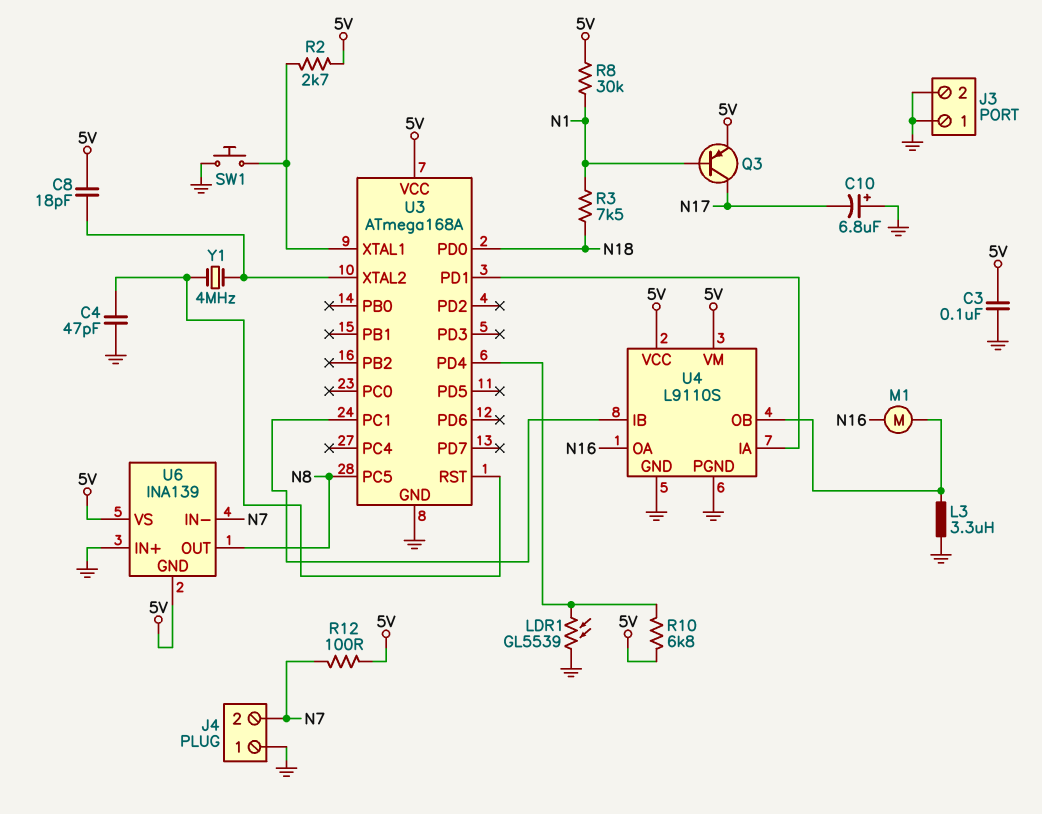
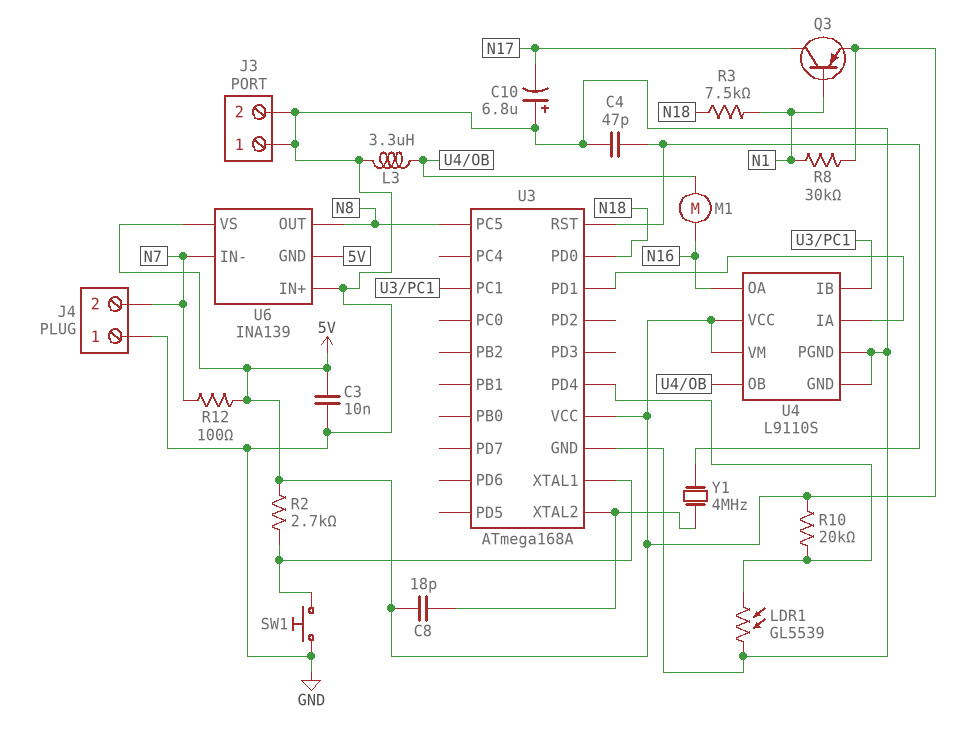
C3: 100nF (5V, GND) -> 10nF (5V, GND)
R10: 6.8k (5V, U3/PD4) -> 20k (5V, U3/PD4)

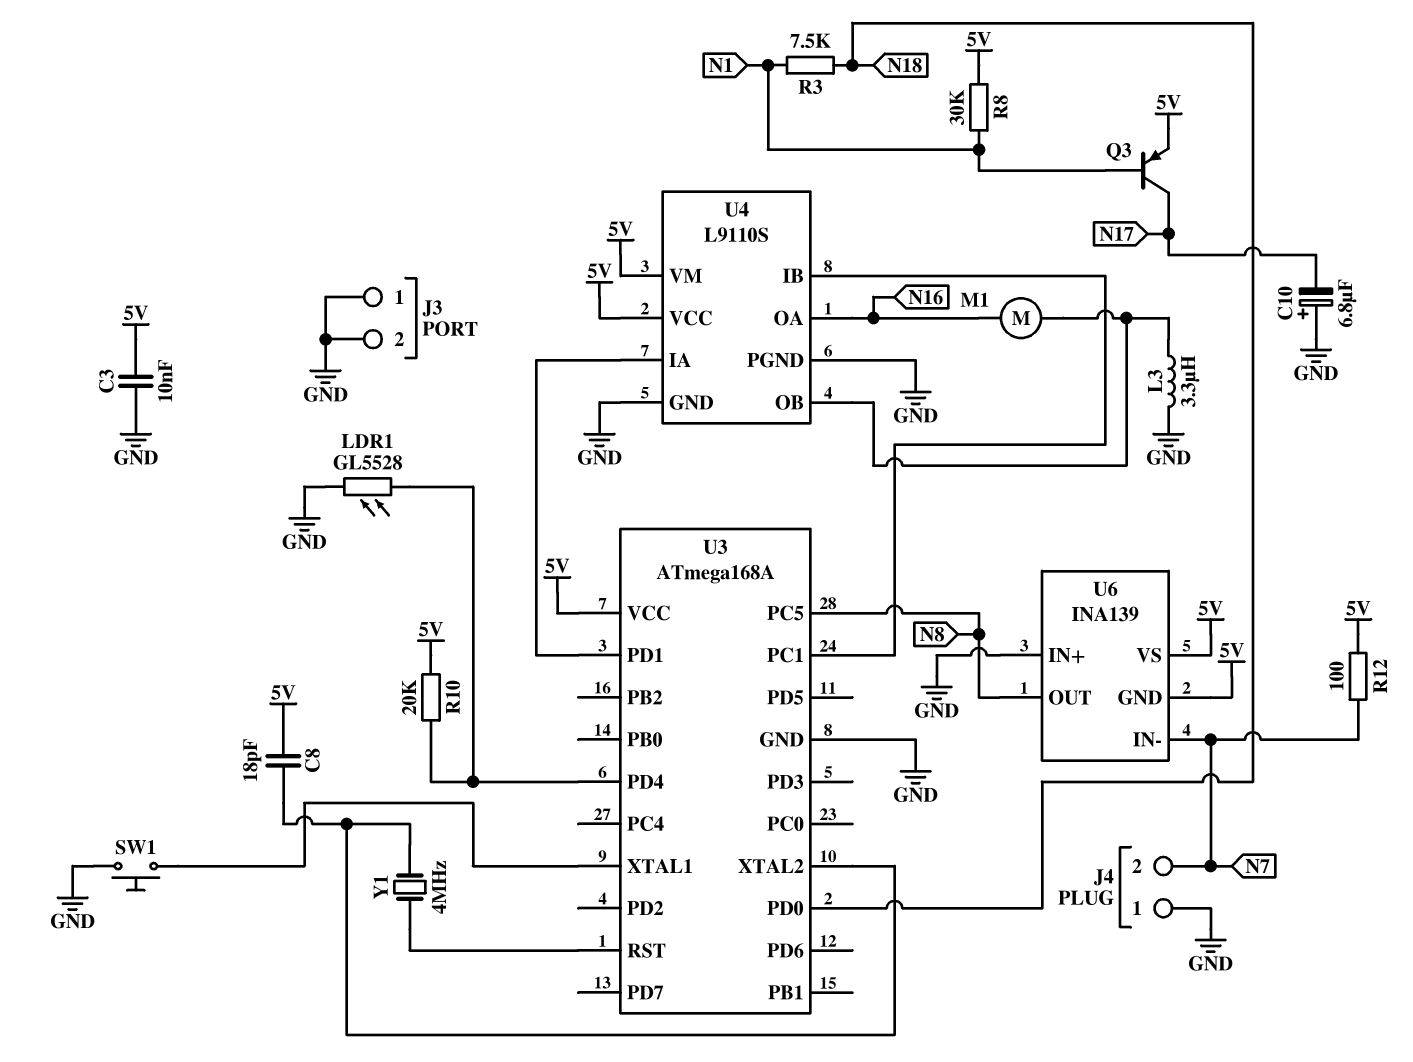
C4: 47pF (GND, U3/RST) -> none
LDR1: GL5539 (GND, U3/PD4) -> GL5528 (GND, U3/PD4)
R2: 2.7k (5V, U3/XTAL1) -> none

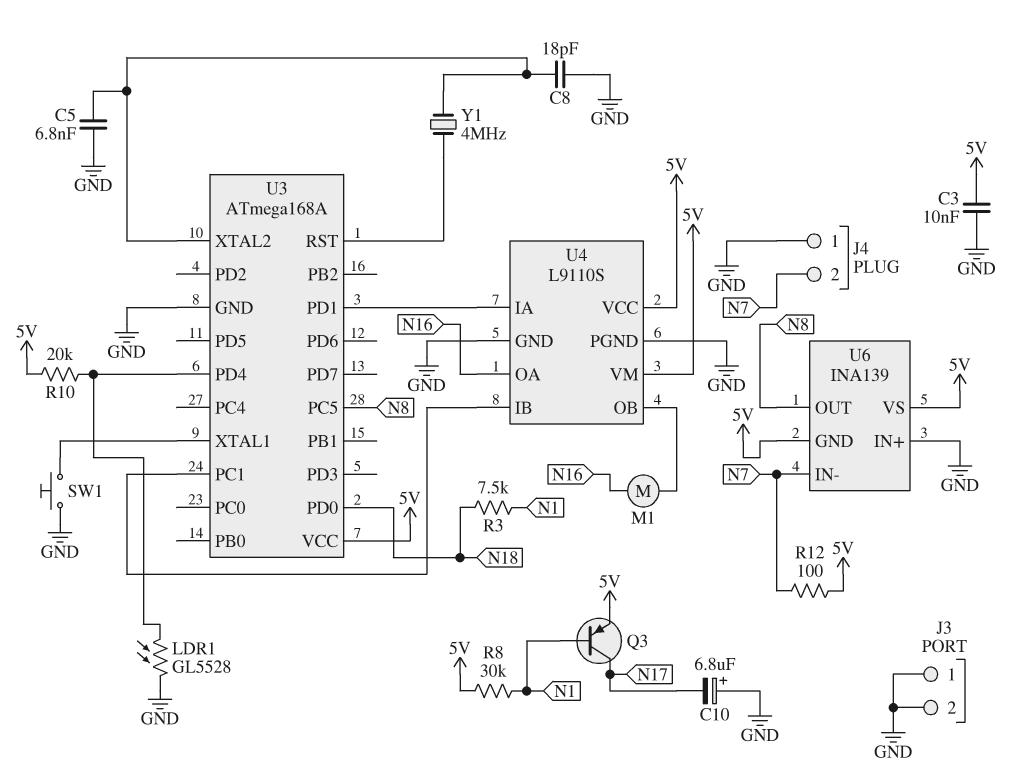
C5: none -> 6.8nF (GND, U3/XTAL2)
C8: 18pF (5V, U3/XTAL2) -> 18pF (GND, U3/XTAL2)
L3: 3.3uH (GND, U4/OB) -> none

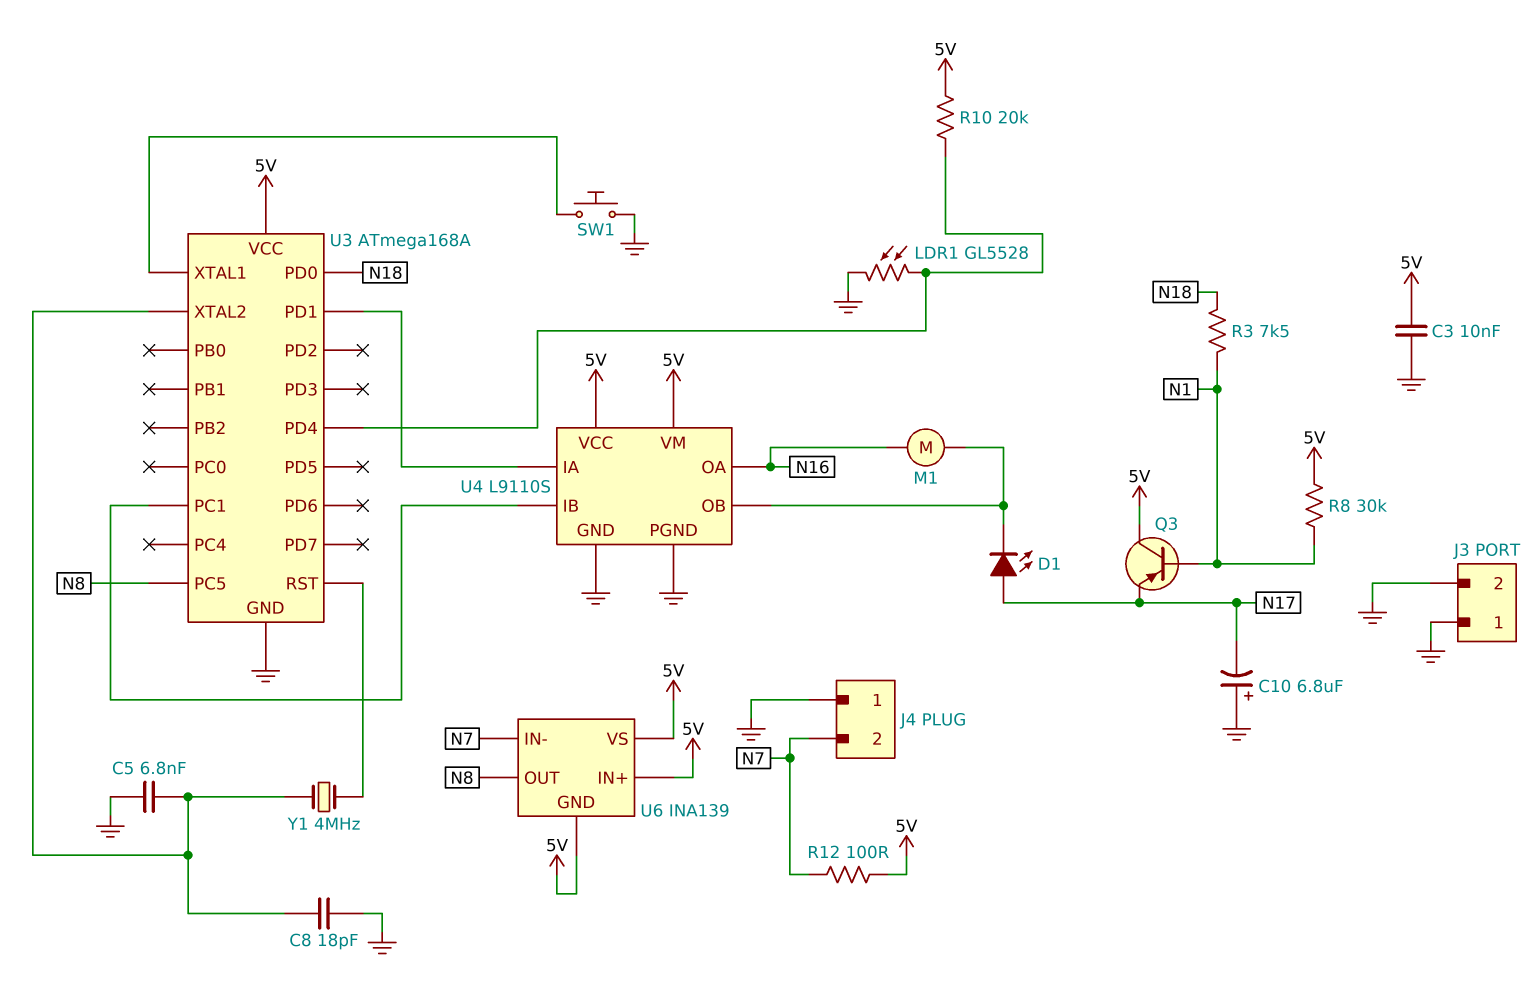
D1: none -> LED (A N17, K U4/OB)
Q3: PNP (B N1, C N17, E 5V) -> PNP (B N1, C 5V, E N17)
U6 pin IN+: GND -> 5V

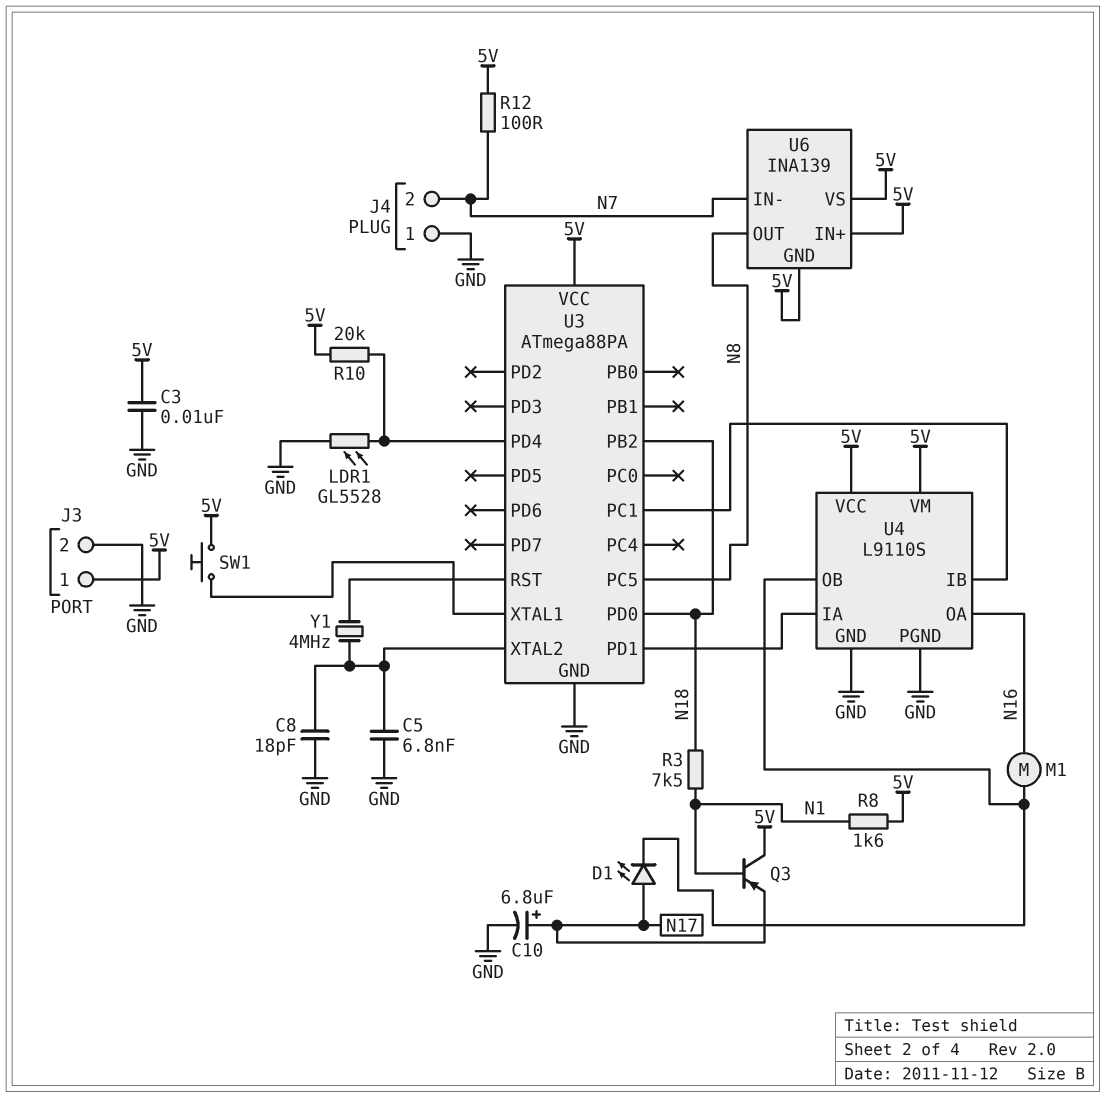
C10: 6.8uF (plus GND, minus N17) -> 6.8uF (plus N17, minus GND)
J3 pin 1: GND -> 5V
R8: 30k (5V, N1) -> 1.6k (5V, N1)
SW1: button (GND, U3/XTAL1) -> button (5V, U3/XTAL1)
U3: ATmega168A -> ATmega88PA
U3 pin PB2: none -> N18

